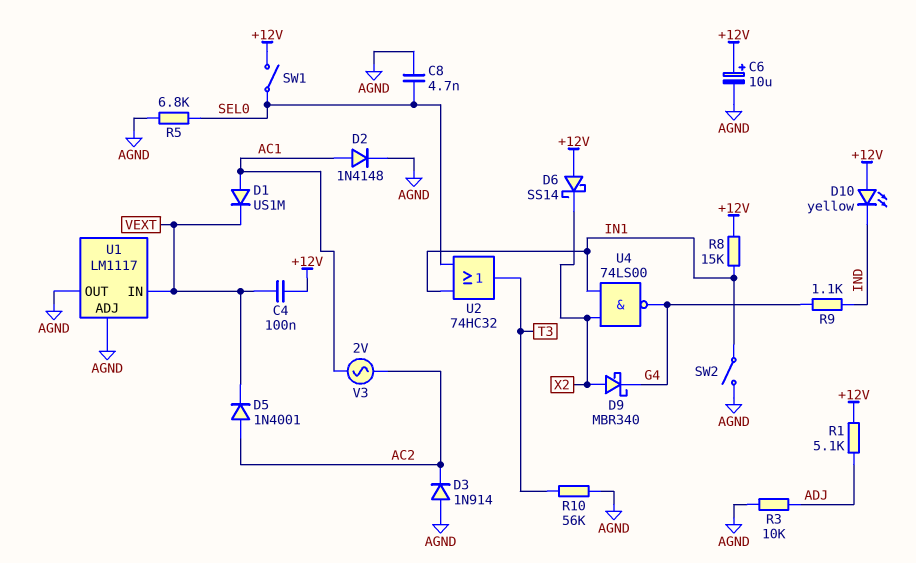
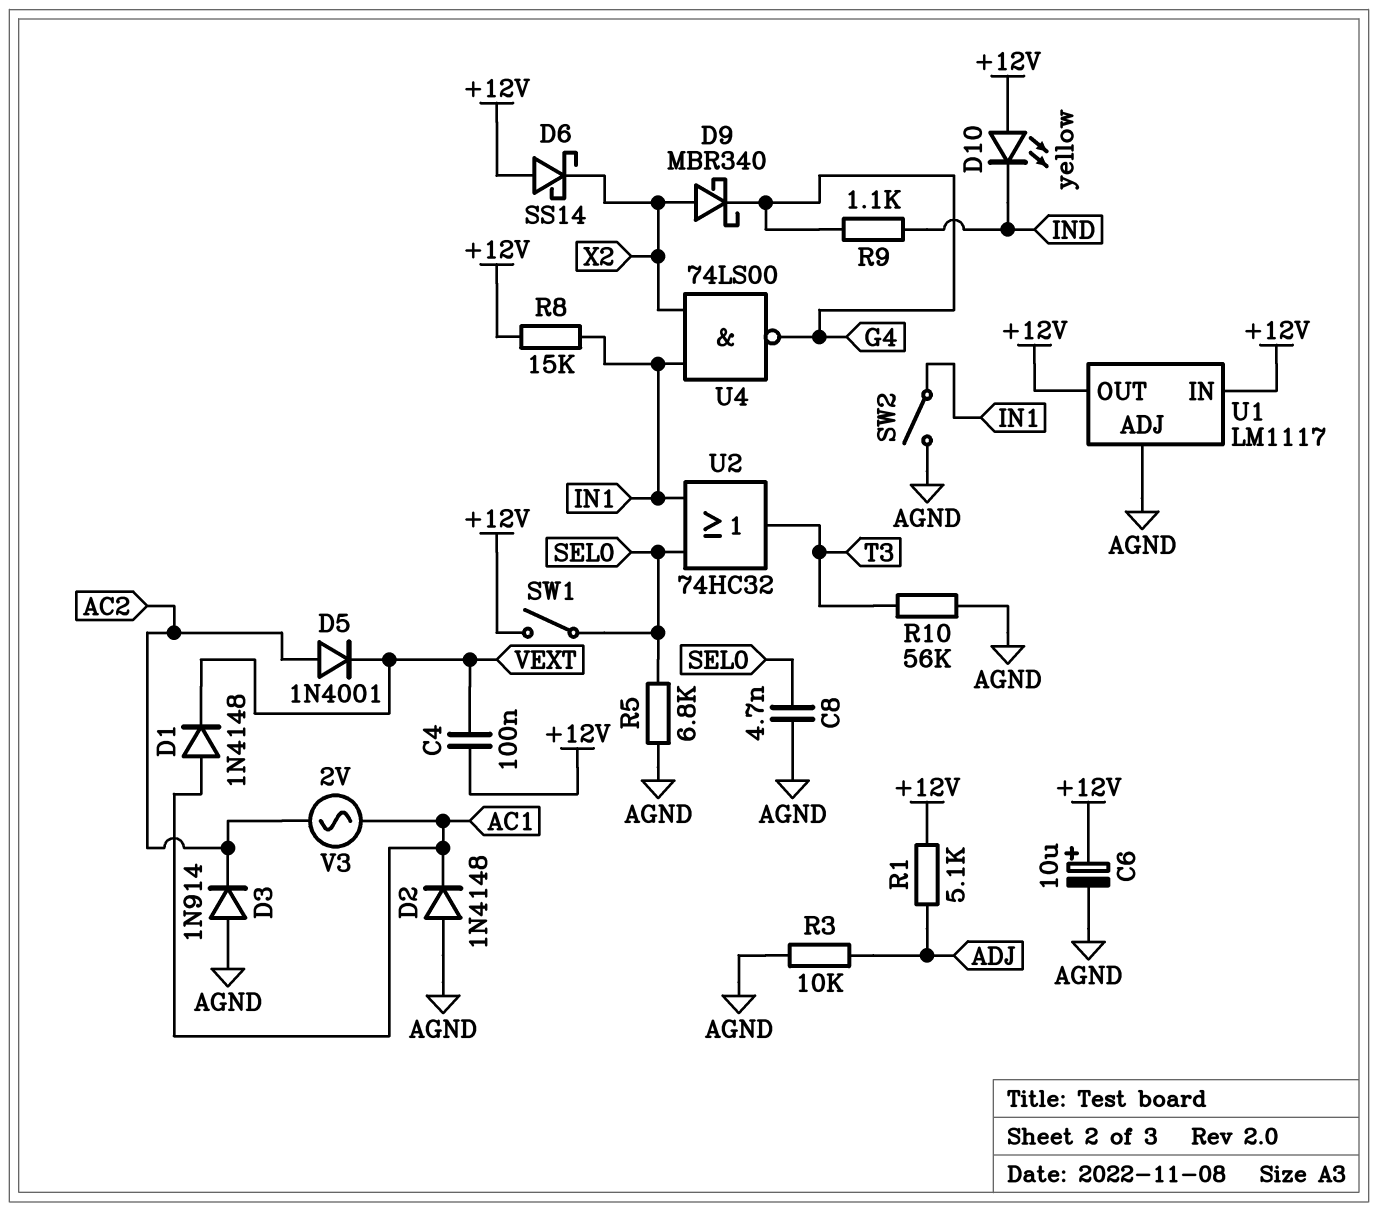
D1: diode US1M (A AC1, K VEXT) -> diode 1N4148 (A AC1, K VEXT)
D2: diode 1N4148 (A AC1, K AGND) -> diode 1N4148 (A AGND, K AC1)
U1 pin IN: VEXT -> +12V
U1 pin OUT: AGND -> +12V

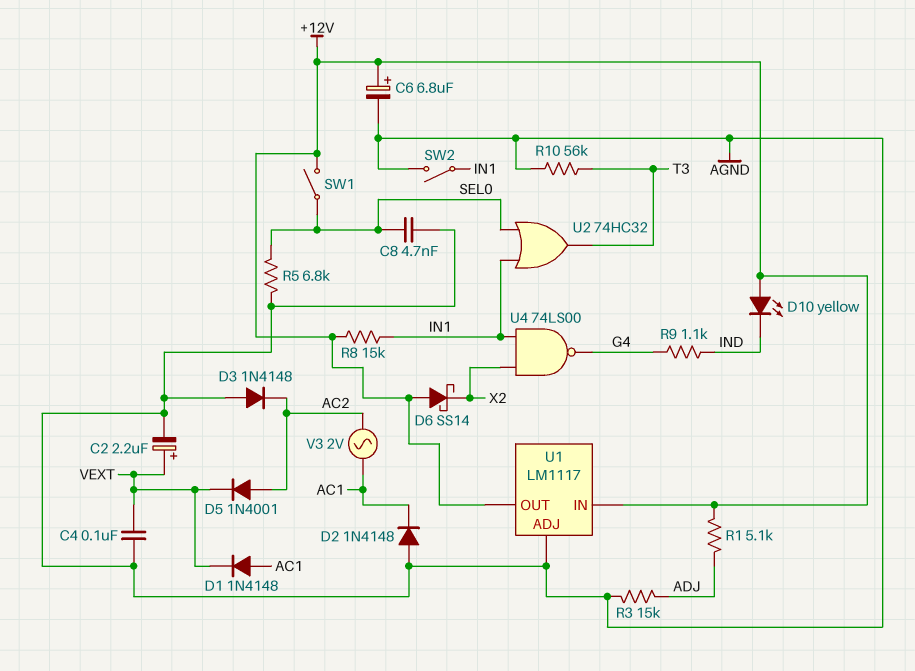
C2: none -> 2.2uF (plus VEXT, minus AGND)
C4: 100nF (+12V, VEXT) -> 100nF (AGND, VEXT)
C6: 10uF (plus +12V, minus AGND) -> 6.8uF (plus +12V, minus AGND)
D3: diode 1N914 (A AGND, K AC2) -> diode 1N4148 (A AGND, K AC2)
D9: schottky MBR340 (A X2, K G4) -> none
R3: 10k (ADJ, AGND) -> 15k (ADJ, AGND)

